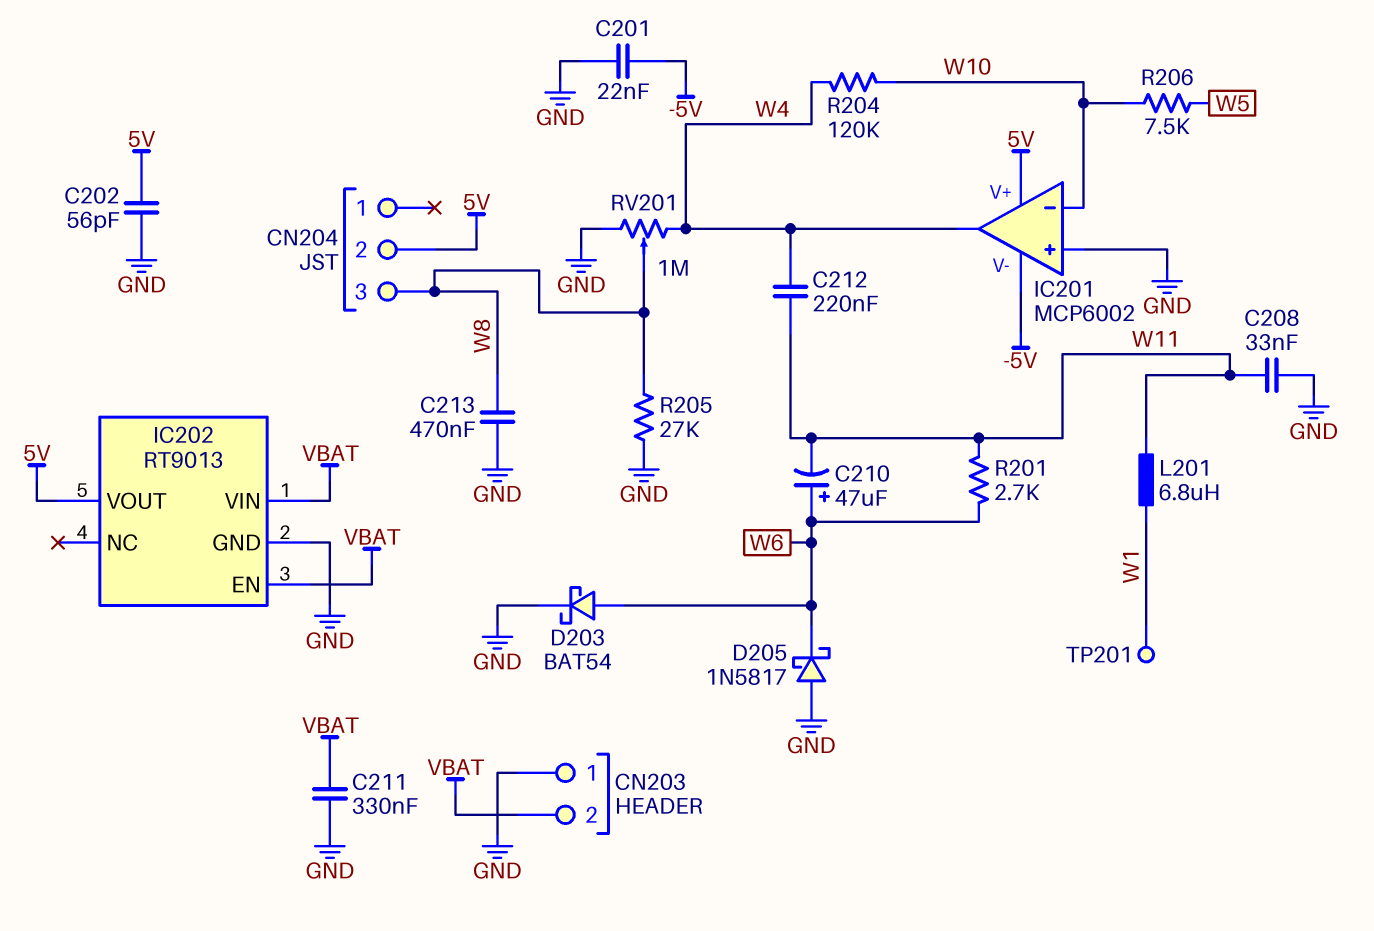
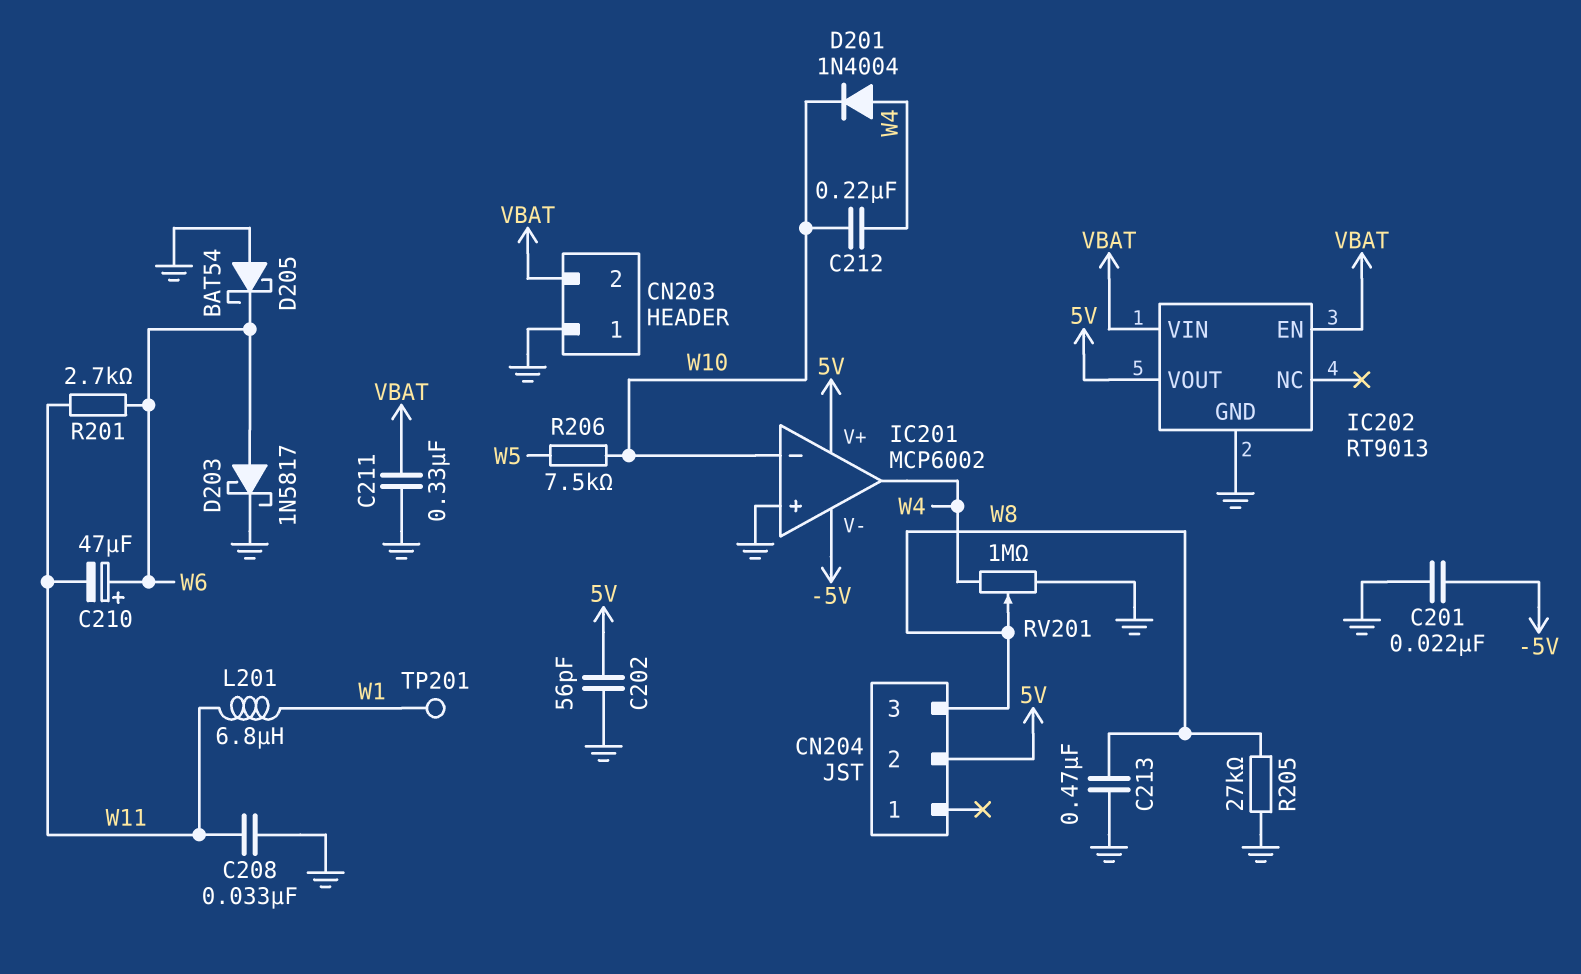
C212: 220nF (W4, W11) -> 220nF (W4, W10)
D201: none -> diode 1N4004 (A W4, K W10)
D203: schottky BAT54 (A W6, K GND) -> schottky 1N5817 (A W6, K GND)
D205: schottky 1N5817 (A GND, K W6) -> schottky BAT54 (A GND, K W6)
R204: 120k (W4, W10) -> none

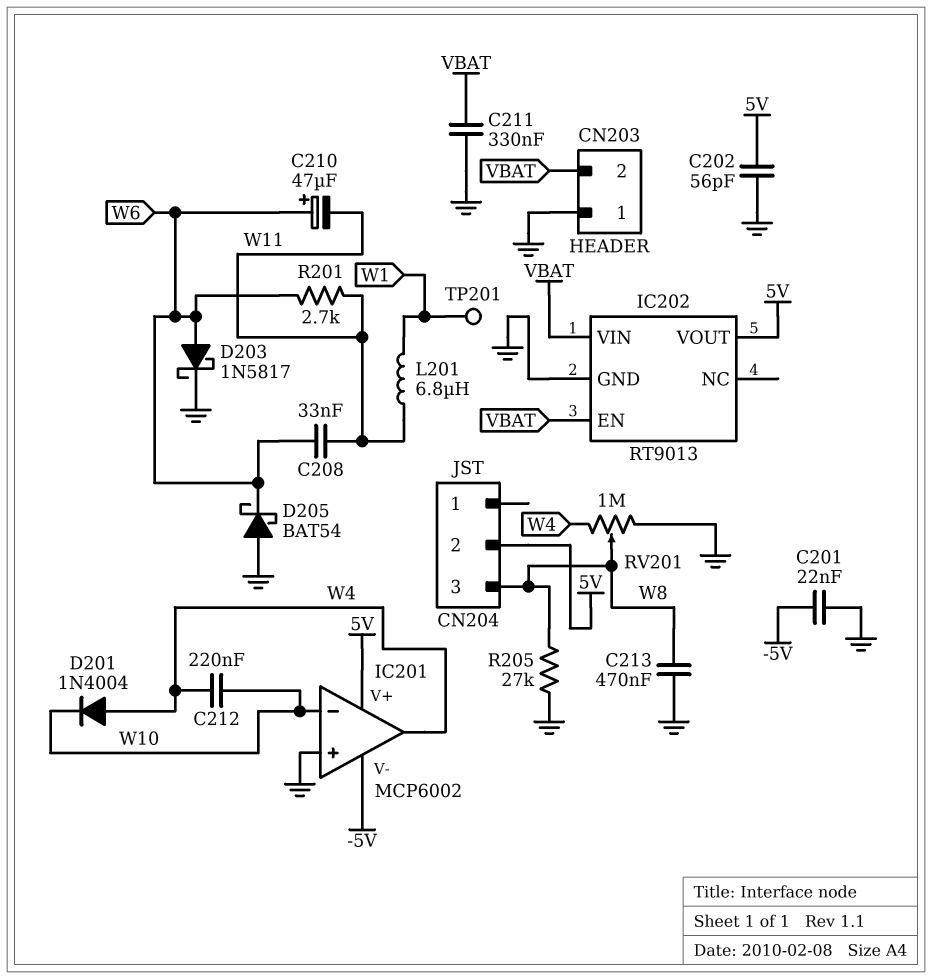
C208: 33nF (GND, W11) -> 33nF (W6, W11)
R206: 7.5k (W5, W10) -> none

